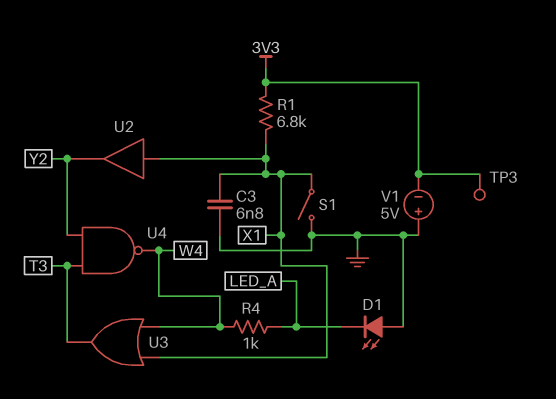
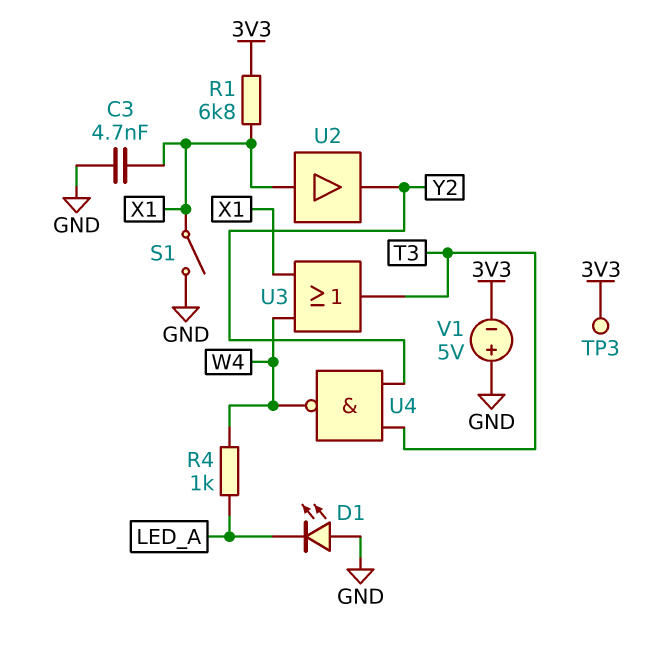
C3: 6.8nF (GND, X1) -> 4.7nF (GND, X1)

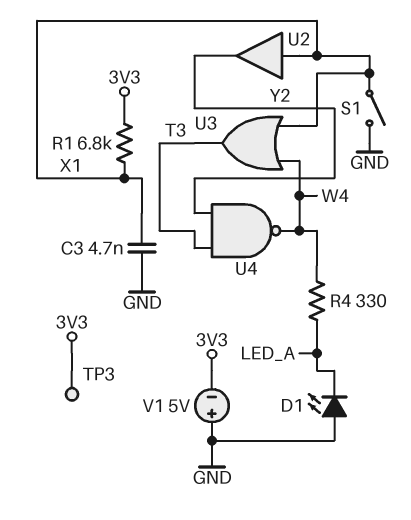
R4: 1k (LED_A, W4) -> 330 (LED_A, W4)

